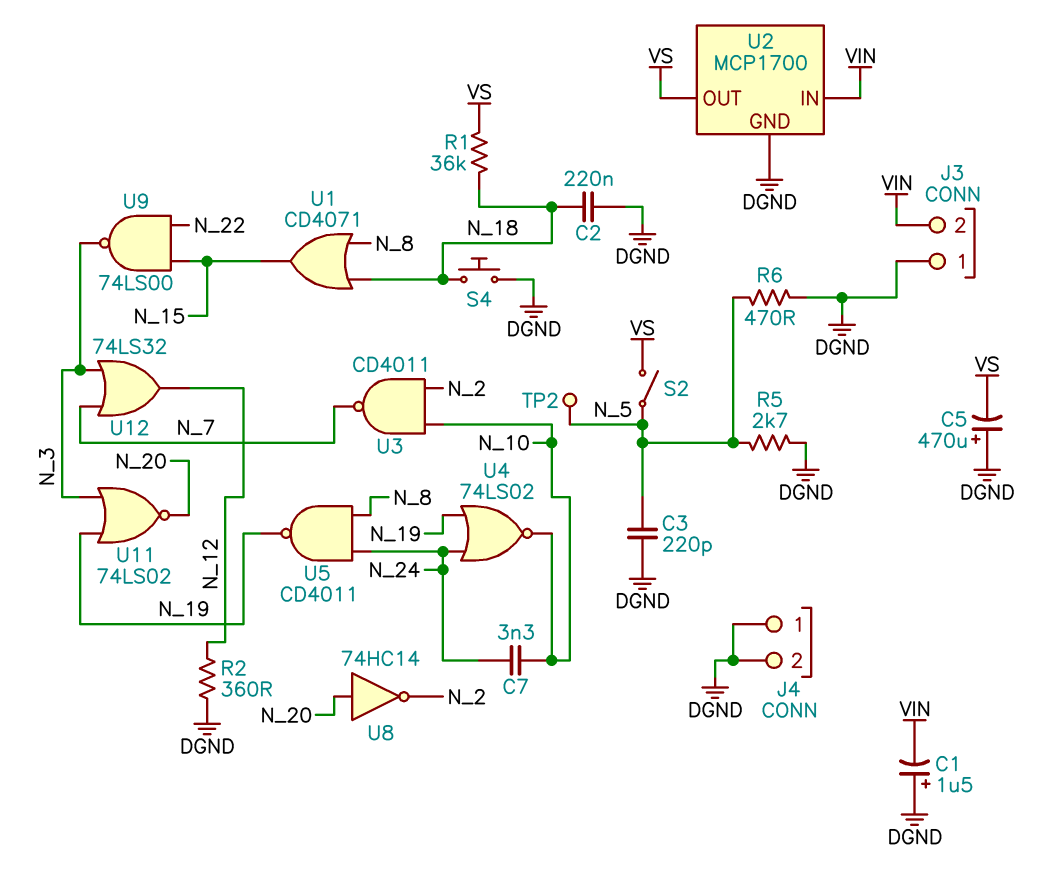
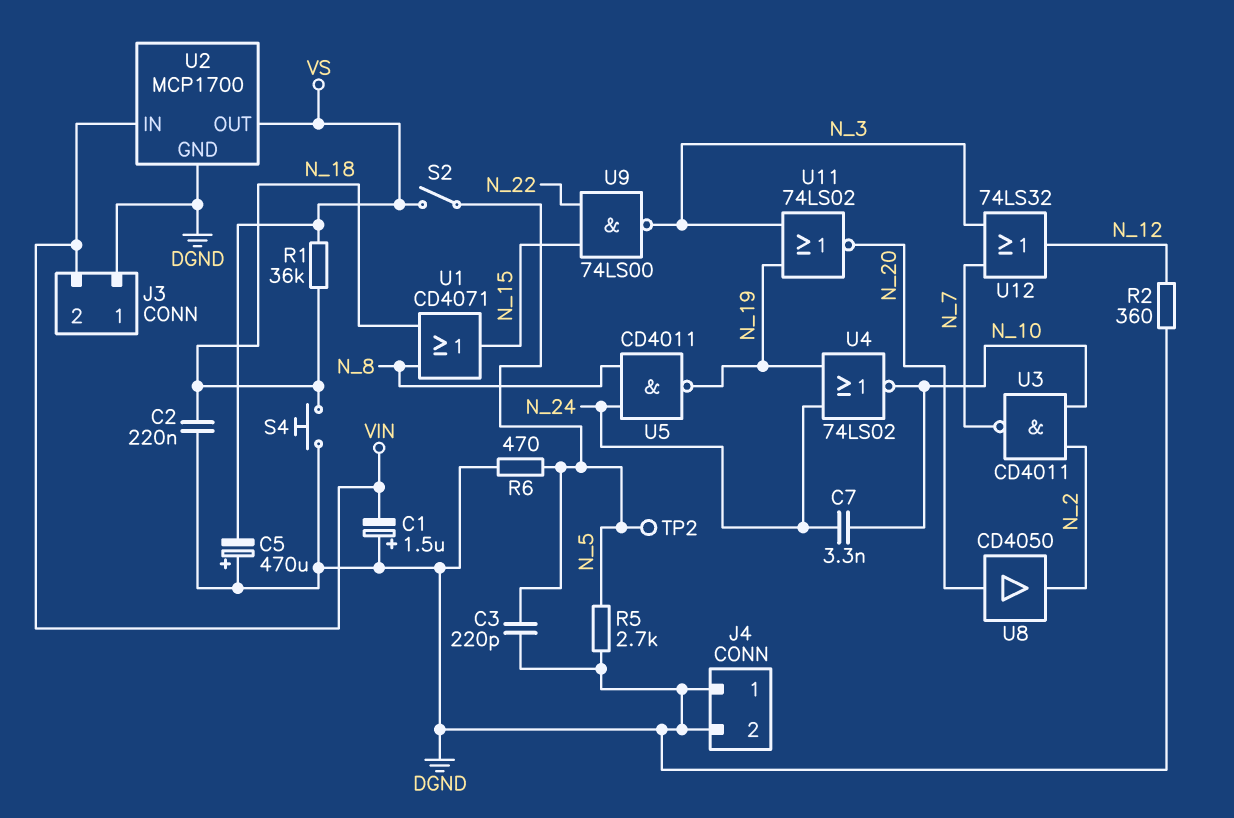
U8: NOT 74HC14 (in N_20, out N_2) -> buffer CD4050 (in N_20, out N_2)

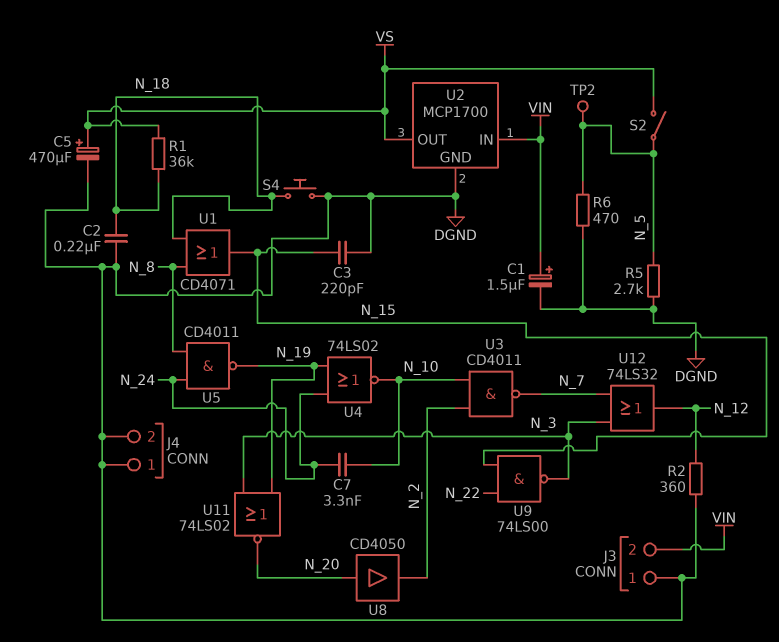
C1: 1.5uF (plus DGND, minus VIN) -> 1.5uF (plus VIN, minus DGND)
C3: 220pF (DGND, N_5) -> 220pF (DGND, N_15)
C5: 470uF (plus DGND, minus VS) -> 470uF (plus VS, minus DGND)

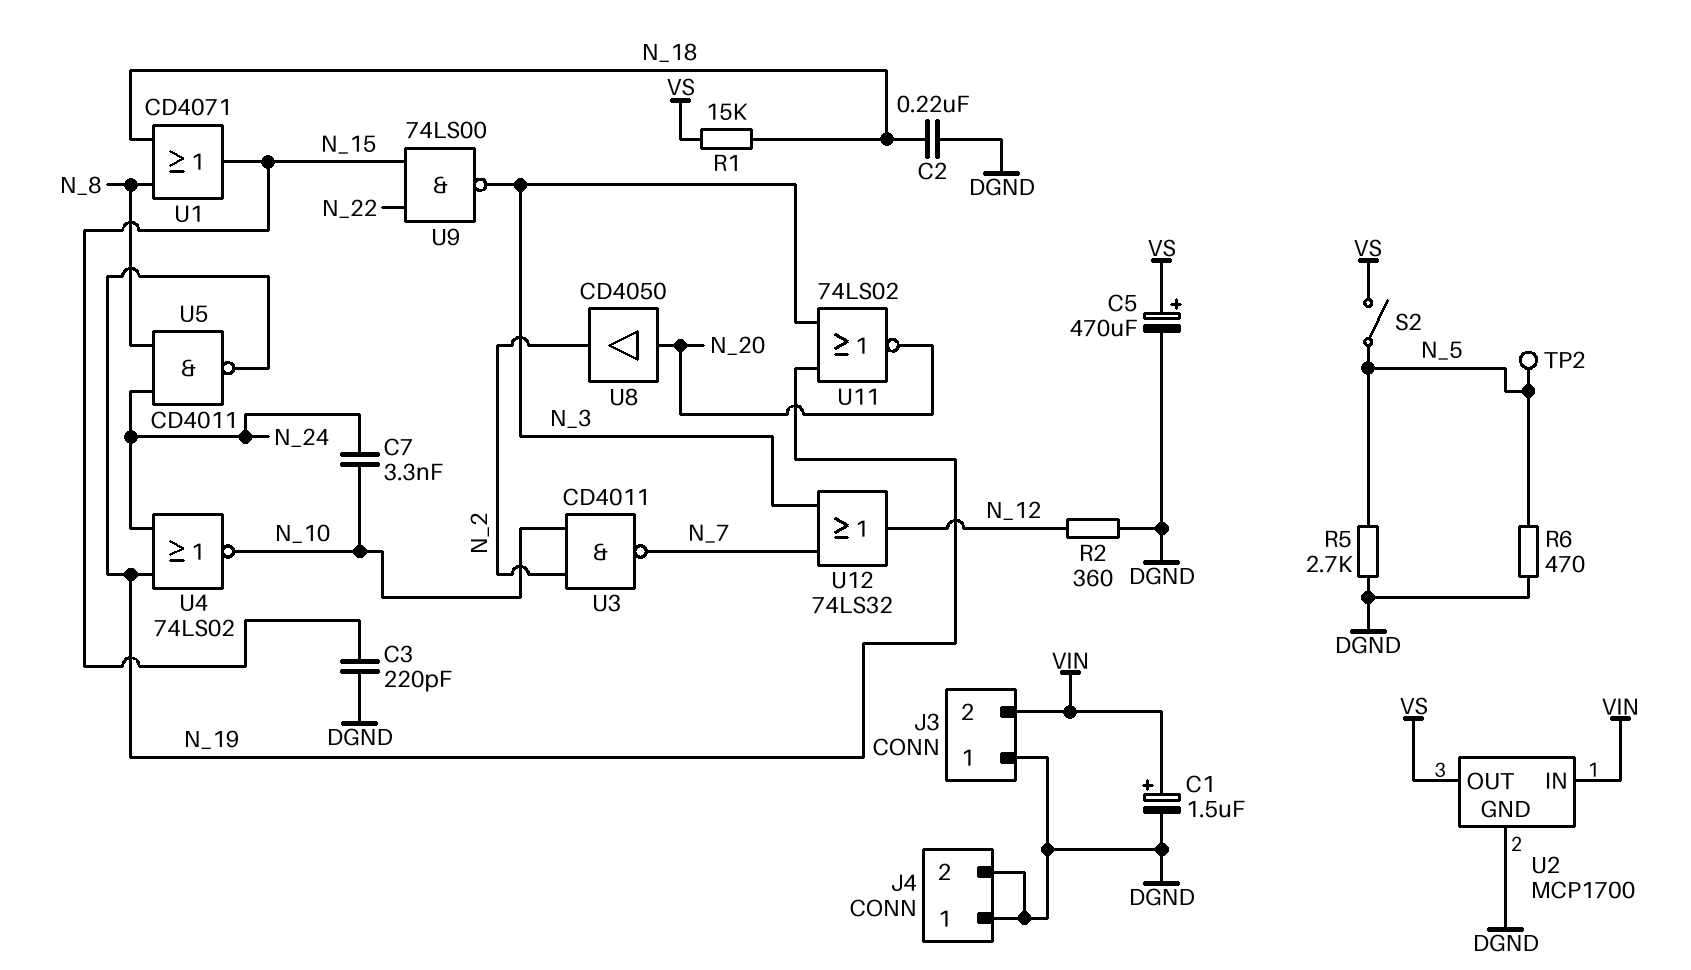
R1: 36k (N_18, VS) -> 15k (N_18, VS)
S4: button (DGND, N_18) -> none

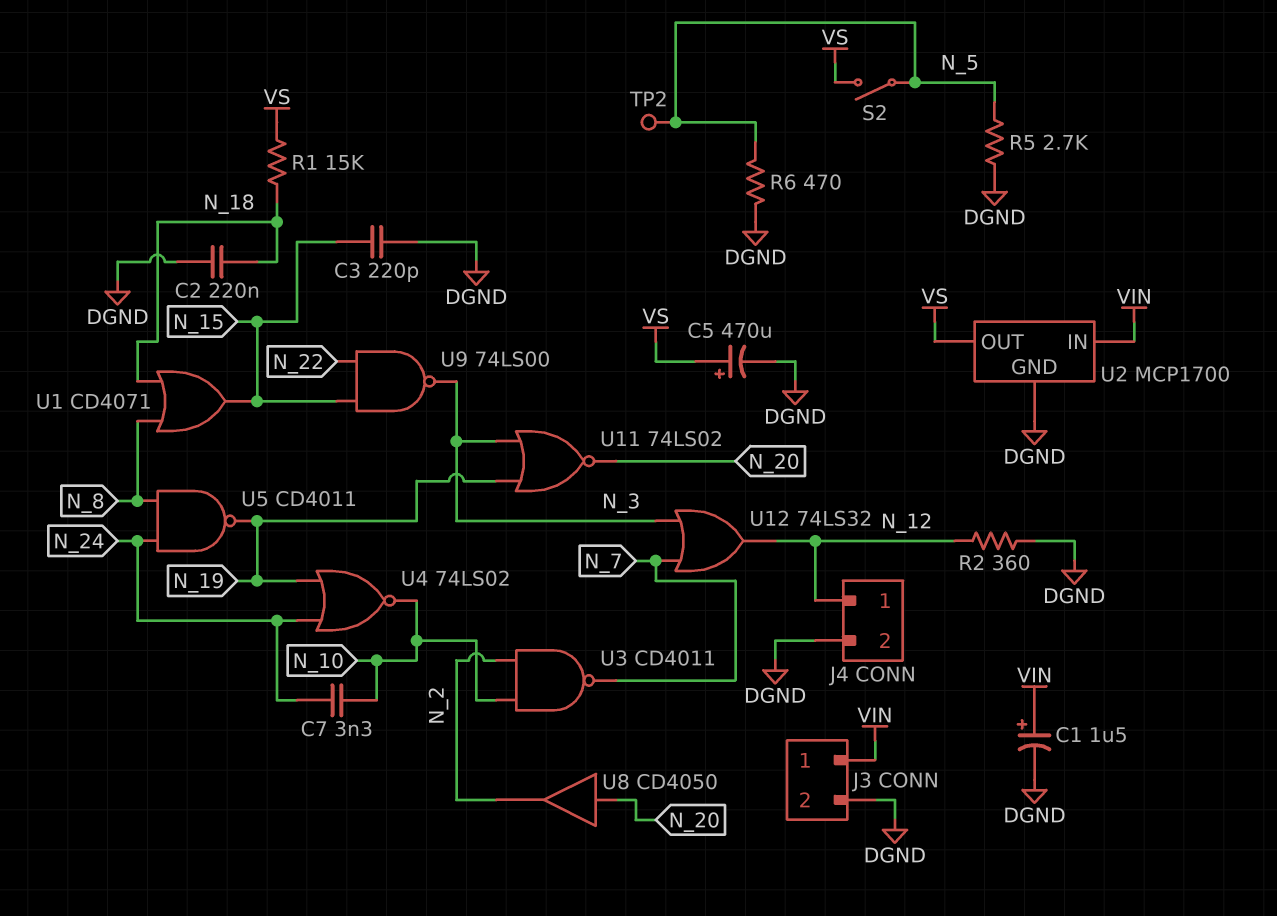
J3 pin 1: DGND -> VIN
J3 pin 2: VIN -> DGND
J4 pin 1: DGND -> N_12

